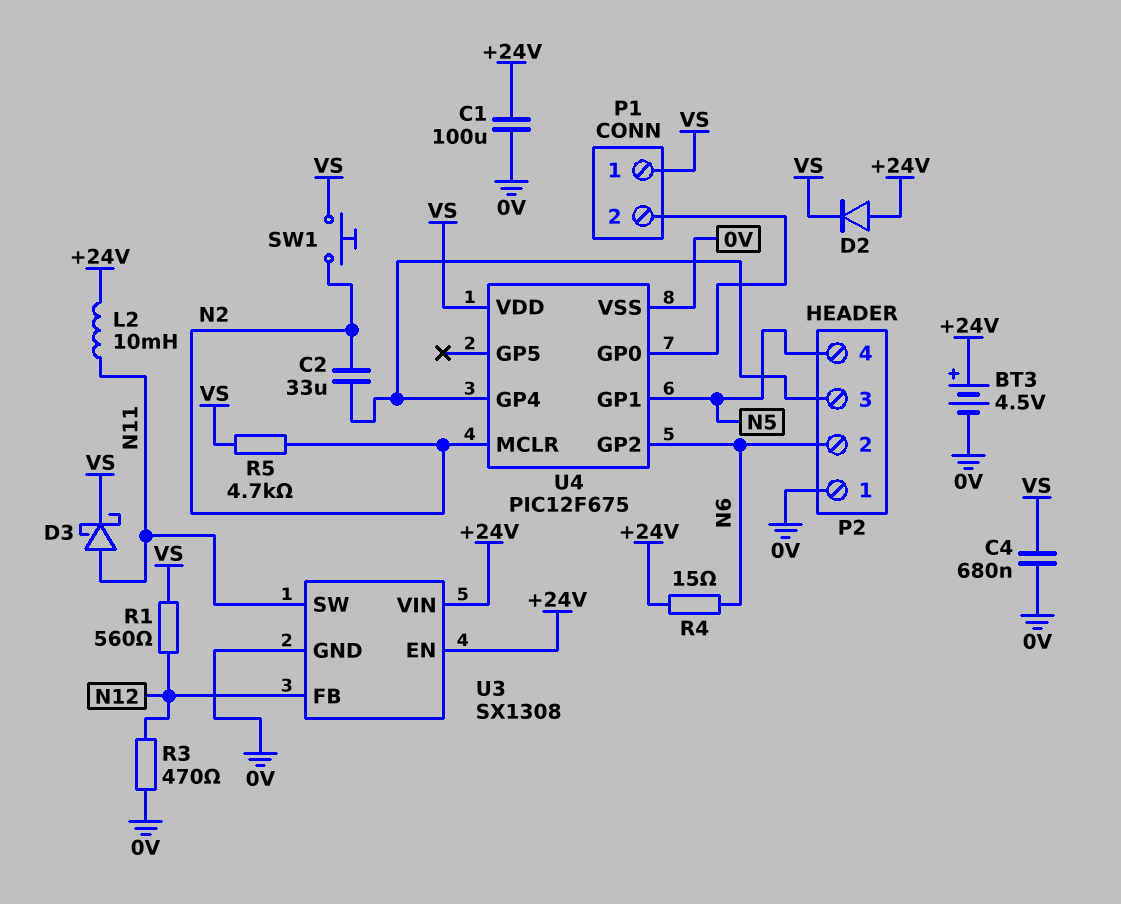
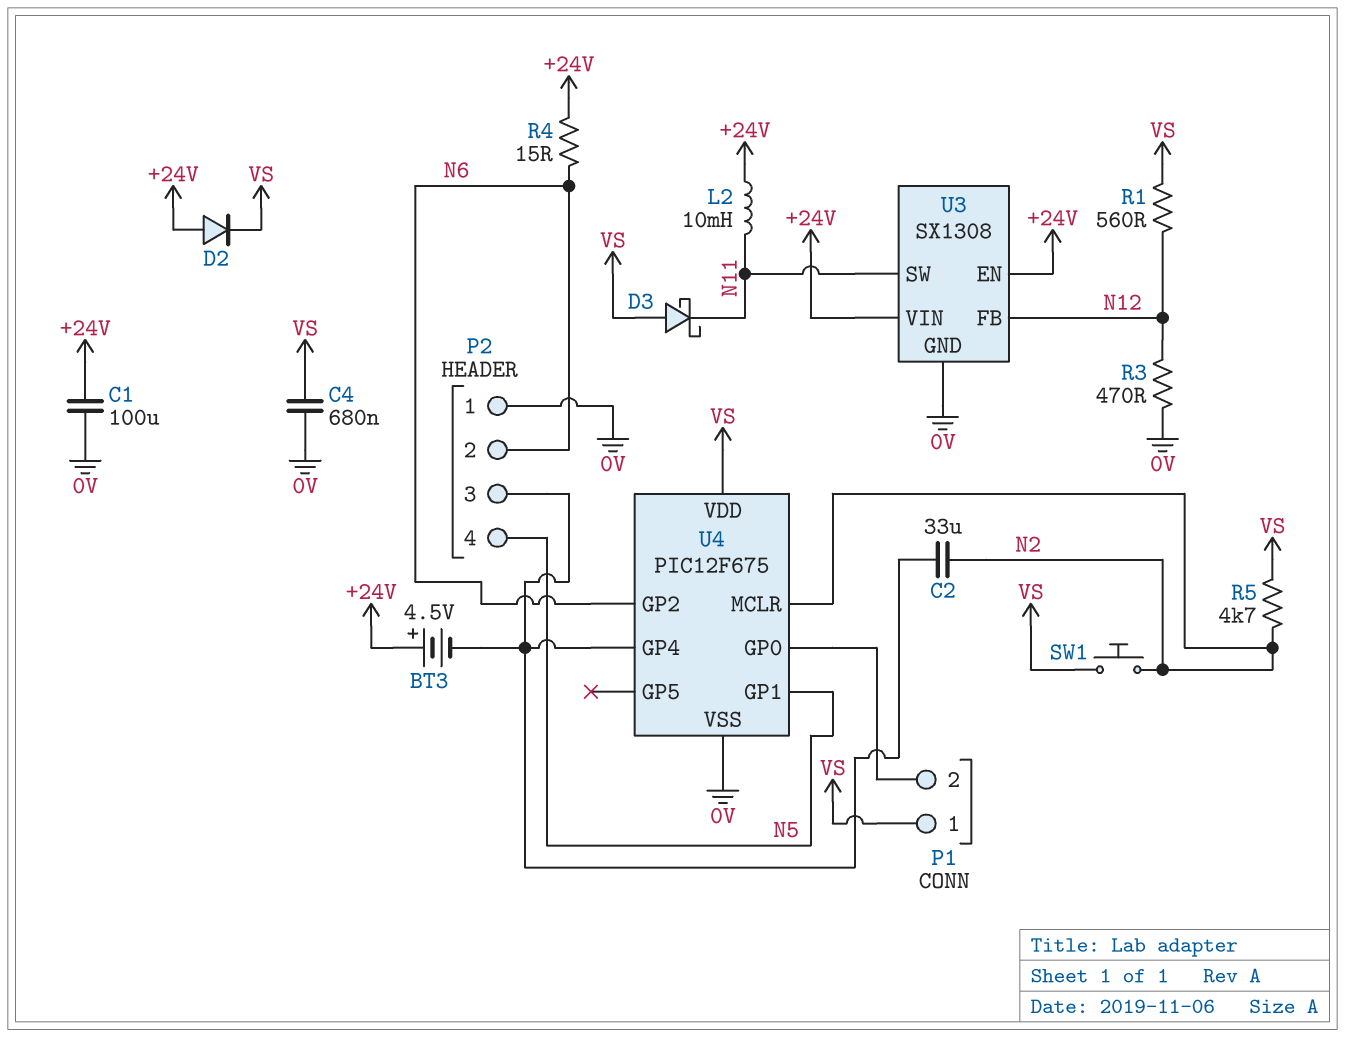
BT3: 4.5V (plus +24V, minus 0V) -> 4.5V (plus +24V, minus P2/3)
D3: schottky (A N11, K VS) -> schottky (A VS, K N11)

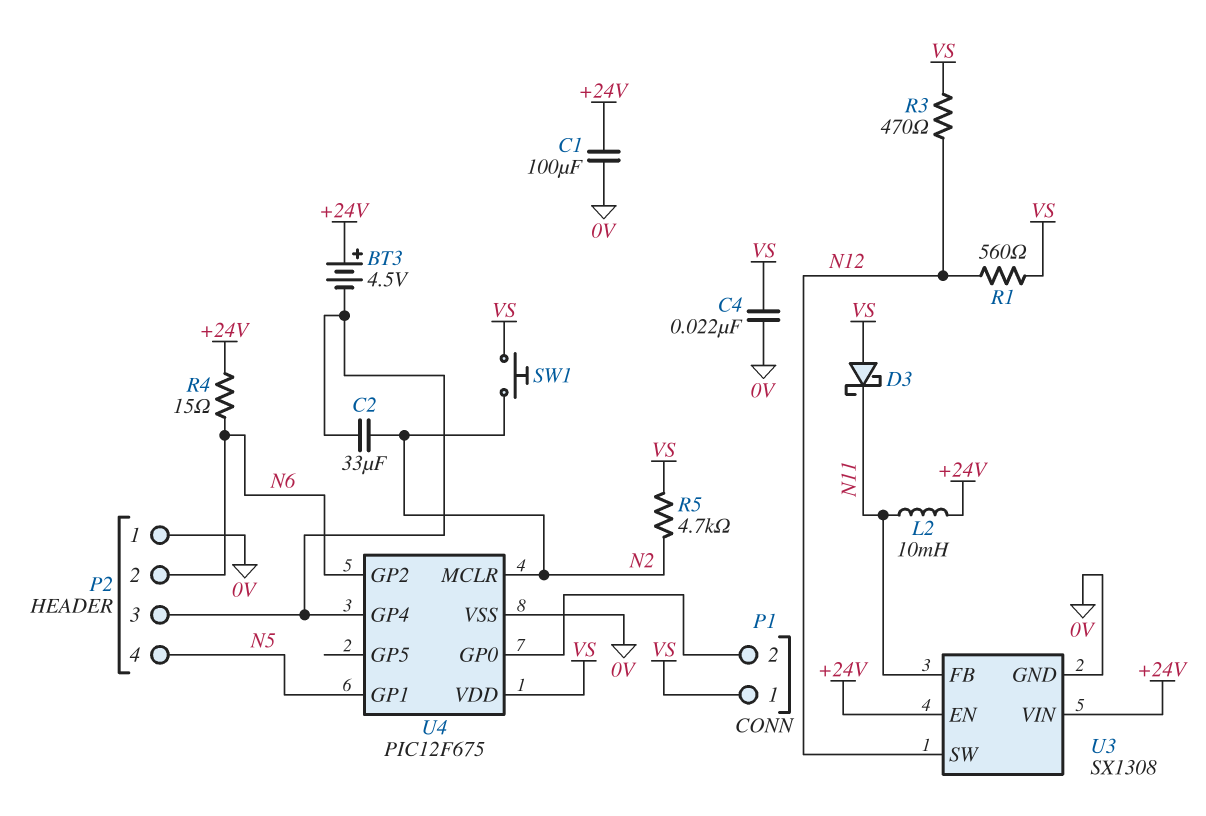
C4: 680nF (0V, VS) -> 22nF (0V, VS)
D2: diode (A +24V, K VS) -> none
R3: 470 (0V, N12) -> 470 (N12, VS)
U3 pin FB: N12 -> N11
U3 pin SW: N11 -> N12

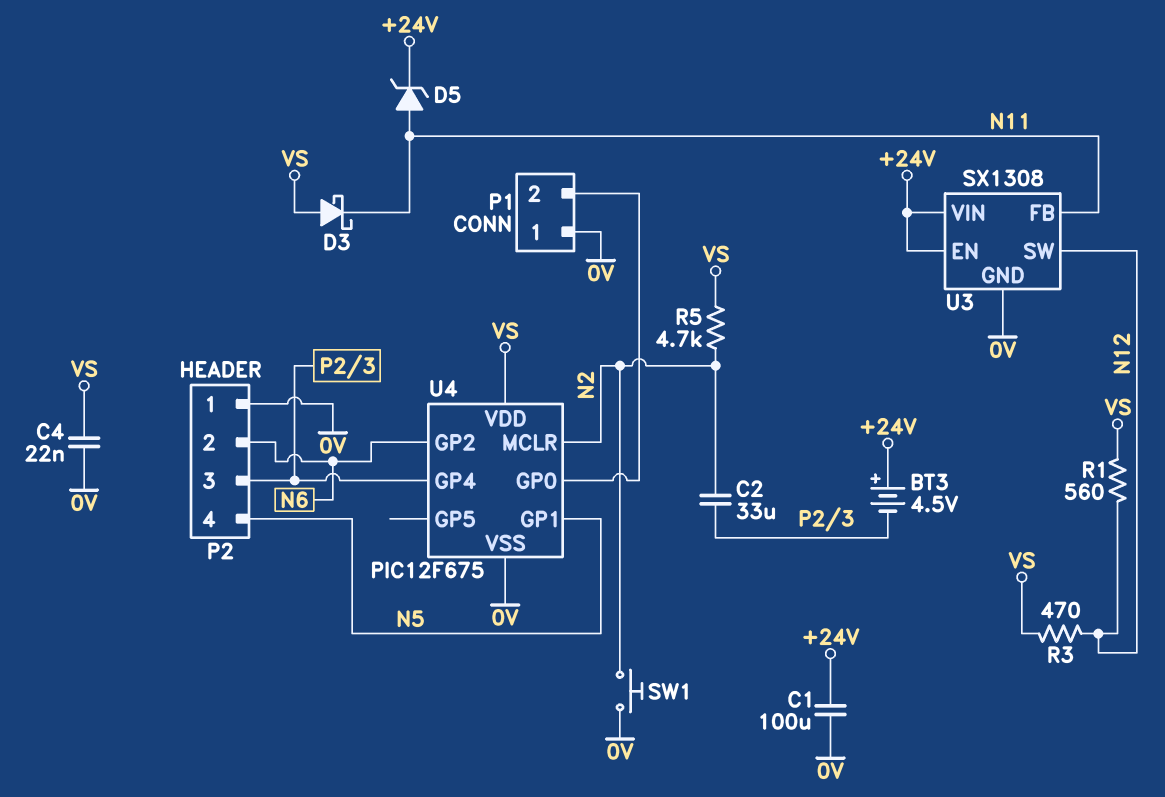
D5: none -> zener (A N11, K +24V)
L2: 10mH (+24V, N11) -> none
P1 pin 1: VS -> 0V
R4: 15 (+24V, N6) -> none
SW1: button (N2, VS) -> button (0V, N2)

